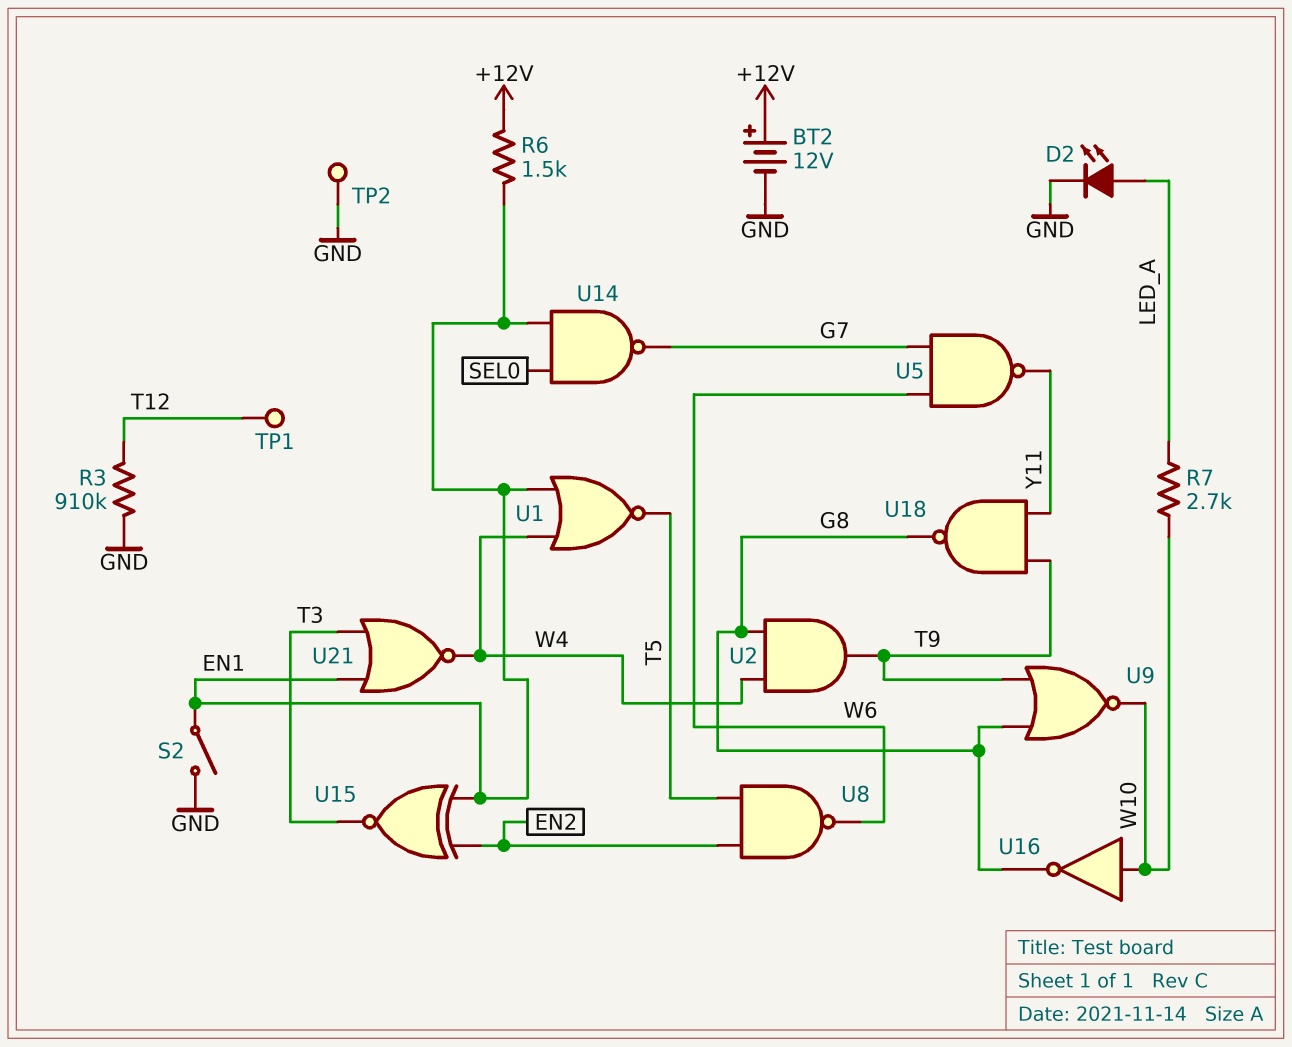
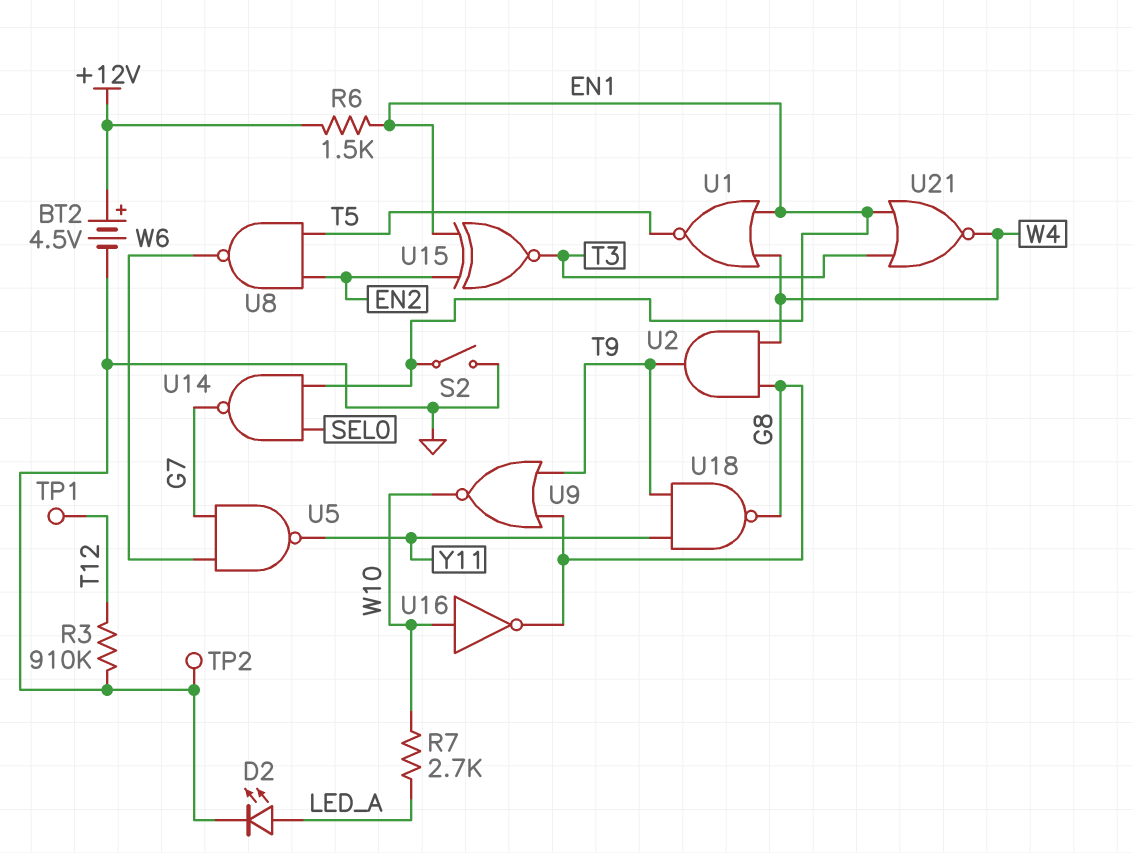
BT2: 12V (plus +12V, minus GND) -> 4.5V (plus +12V, minus GND)

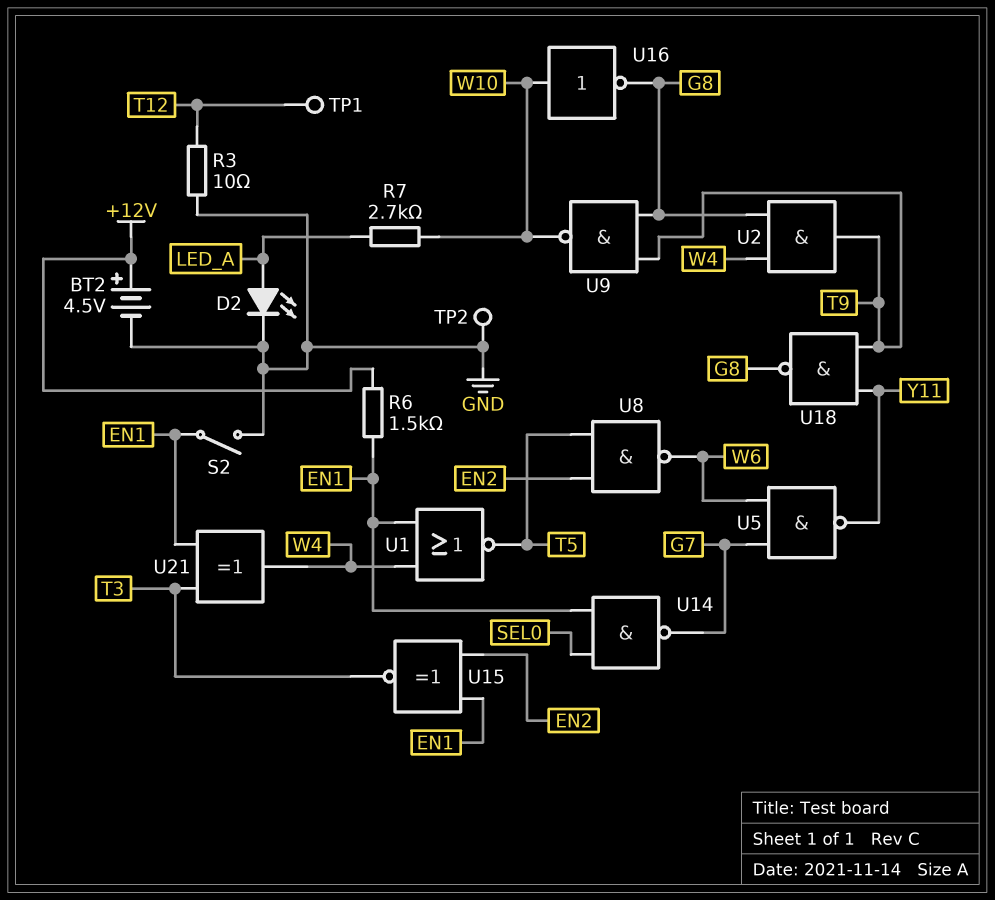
R3: 910k (GND, T12) -> 10 (GND, T12)
U9: NOR (in G8, in T9, out W10) -> NAND (in G8, in T9, out W10)
U21: NOR (in EN1, in T3, out W4) -> XOR (in EN1, in T3, out W4)

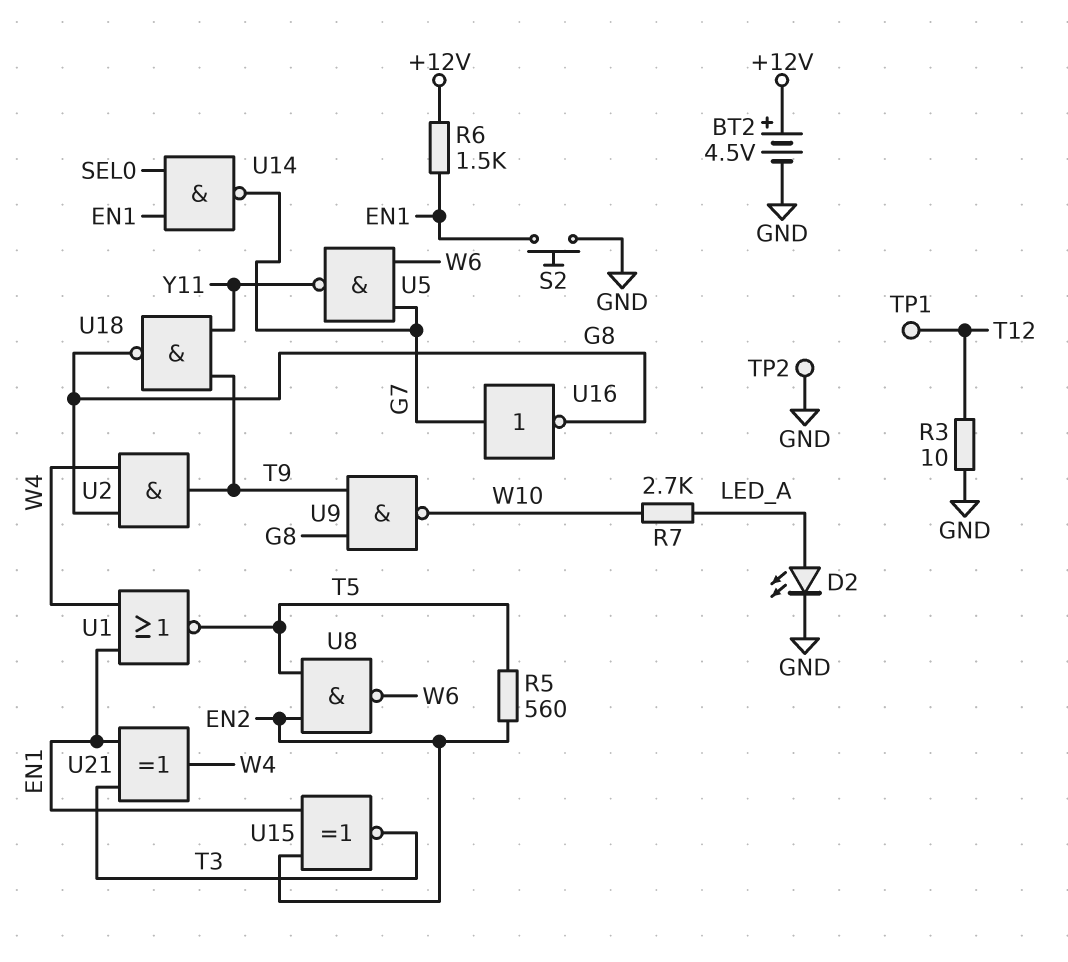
R5: none -> 560 (EN2, T5)
S2: switch (EN1, GND) -> button (EN1, GND)
U16: NOT (in W10, out G8) -> NOT (in G7, out G8)

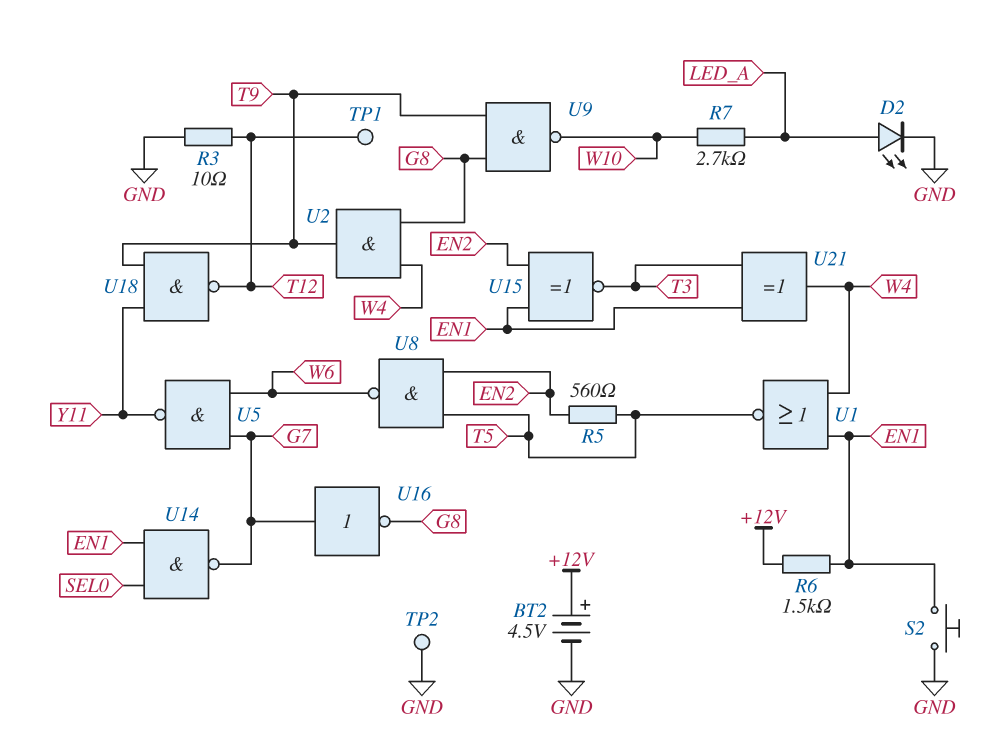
U18: NAND (in T9, in Y11, out G8) -> NAND (in T9, in Y11, out T12)

